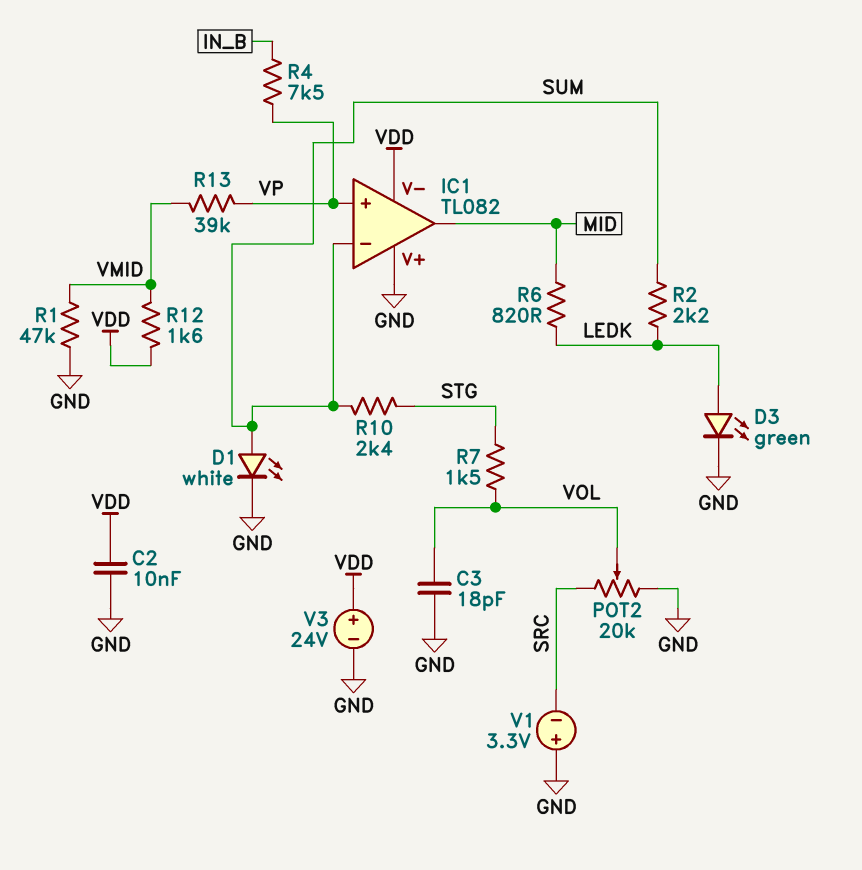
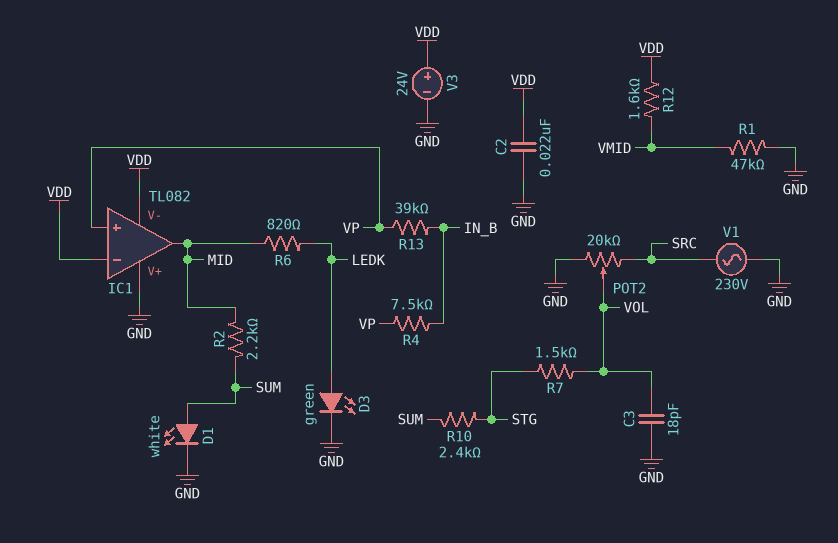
C2: 10nF (GND, VDD) -> 22nF (GND, VDD)
IC1 pin in-: SUM -> VDD
R2: 2.2k (LEDK, SUM) -> 2.2k (MID, SUM)
R13: 39k (VMID, VP) -> 39k (IN_B, VP)
V1: 3.3V (plus GND, minus SRC) -> AC 230V (GND, SRC)

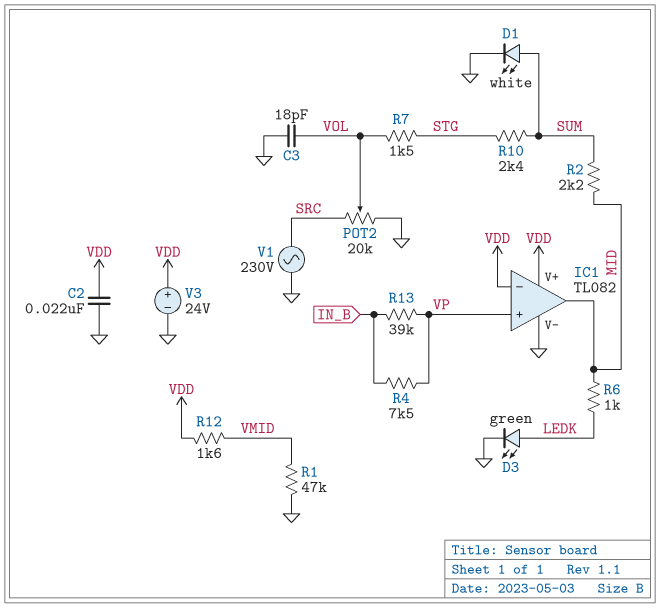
IC1 pin V+: GND -> VDD
IC1 pin V-: VDD -> GND
R6: 820 (LEDK, MID) -> 1k (LEDK, MID)

